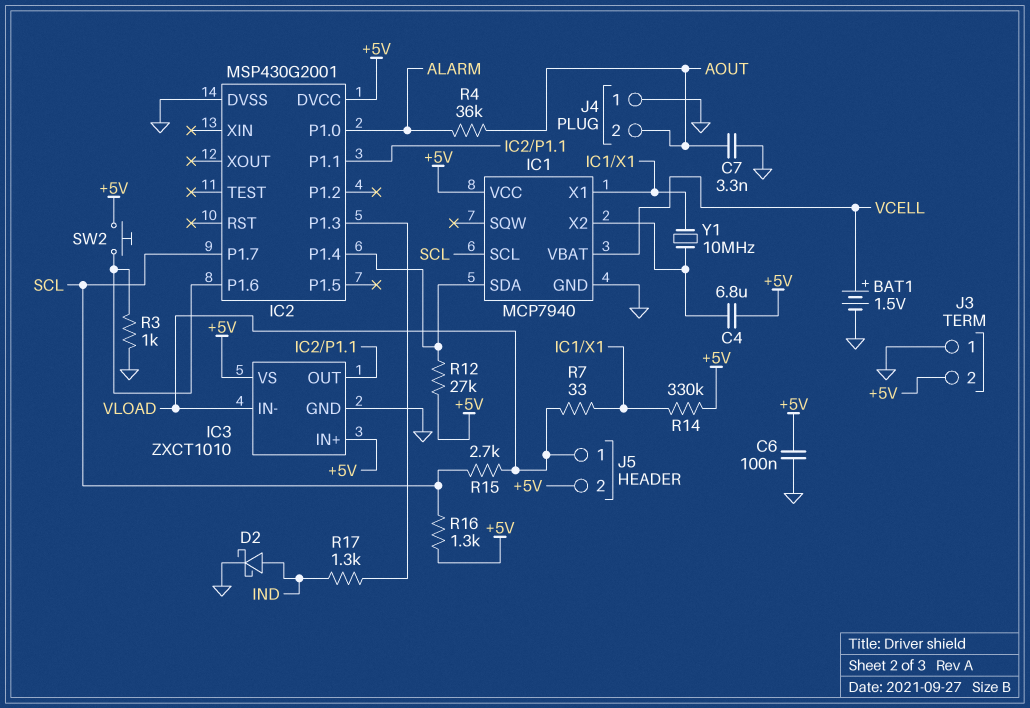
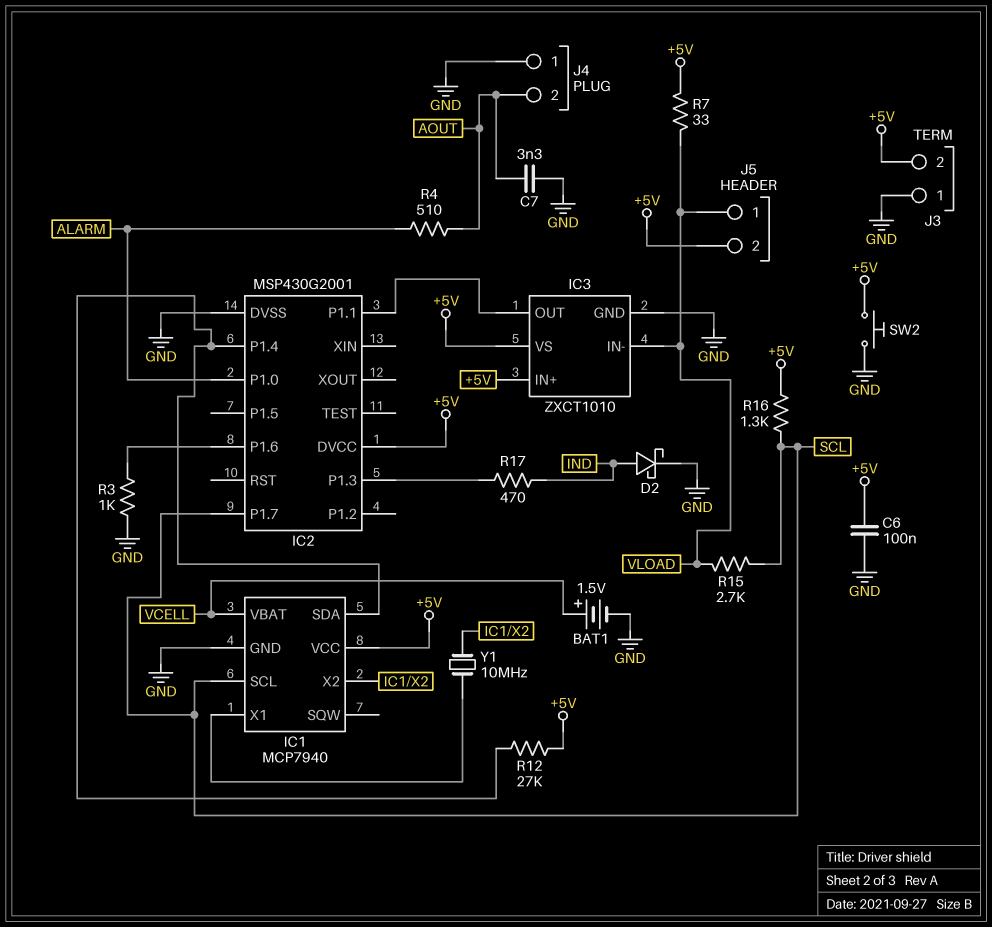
C4: 6.8uF (+5V, IC1/X2) -> none
R4: 36k (ALARM, AOUT) -> 510 (ALARM, AOUT)
R7: 33 (IC1/X1, VLOAD) -> 33 (+5V, VLOAD)
R14: 330k (+5V, IC1/X1) -> none
R17: 1.3k (IC2/P1.3, IND) -> 470 (IC2/P1.3, IND)
SW2: button (+5V, IC2/P1.6) -> button (+5V, GND)

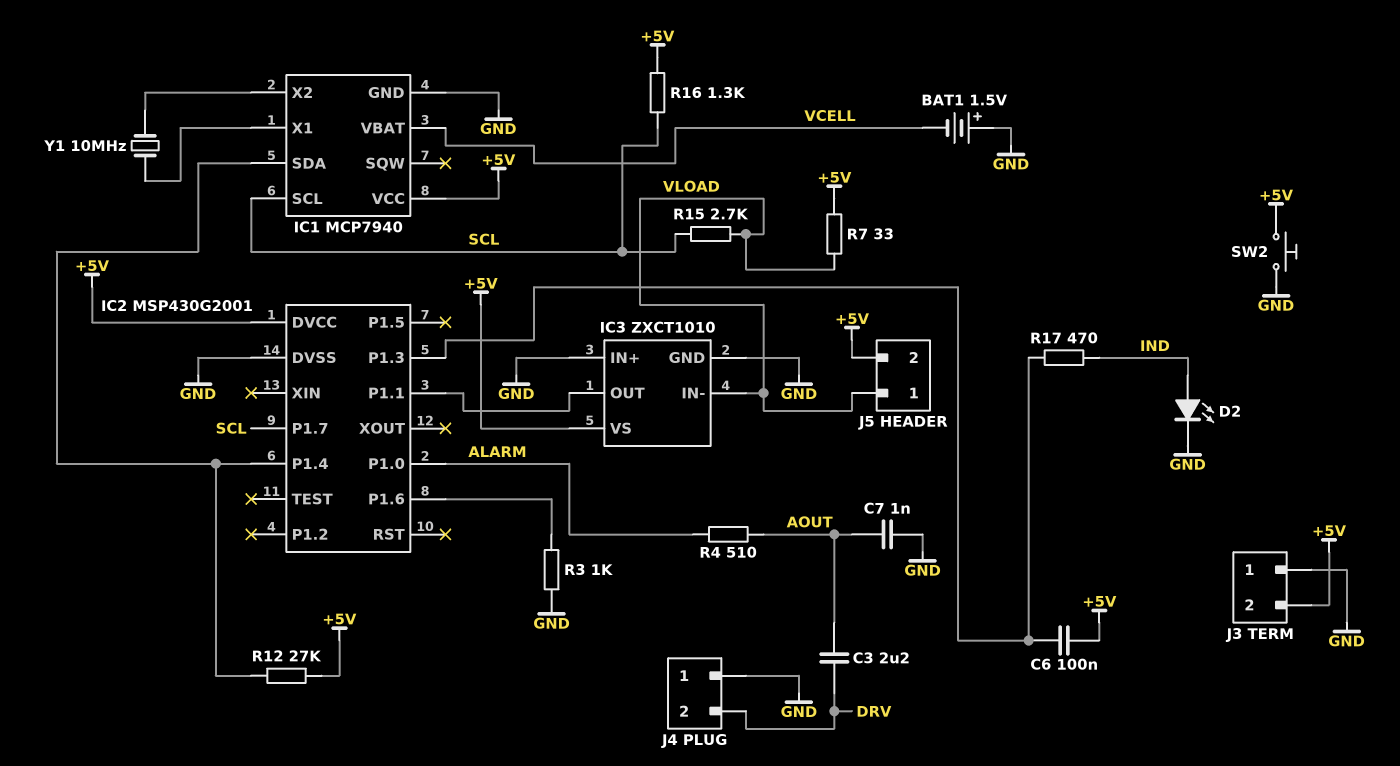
BAT1: 1.5V (plus VCELL, minus GND) -> 1.5V (plus GND, minus VCELL)
C3: none -> 2.2uF (AOUT, DRV)
C6: 100nF (+5V, GND) -> 100nF (+5V, IC2/P1.3)
C7: 3.3nF (AOUT, GND) -> 1nF (AOUT, GND)
D2: schottky (A IND, K GND) -> LED (A IND, K GND)
IC3 pin IN+: +5V -> GND
J4 pin 2: AOUT -> DRV

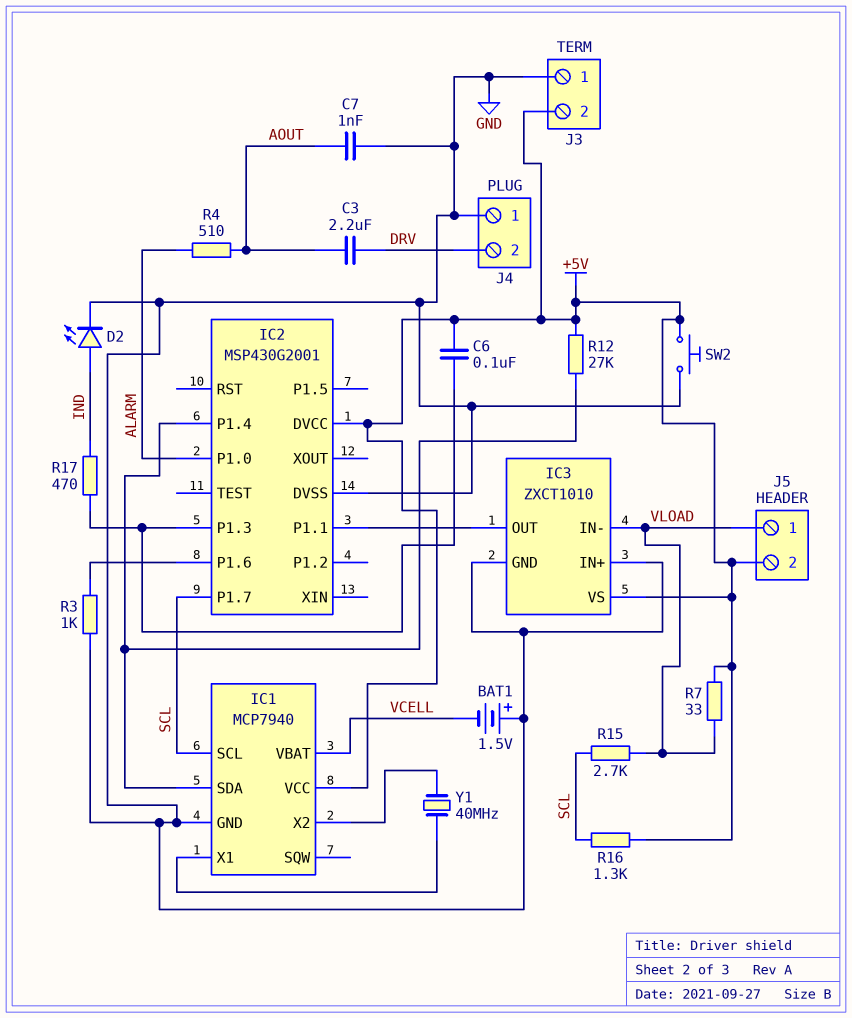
Y1: 10MHz (IC1/X1, IC1/X2) -> 40MHz (IC1/X1, IC1/X2)

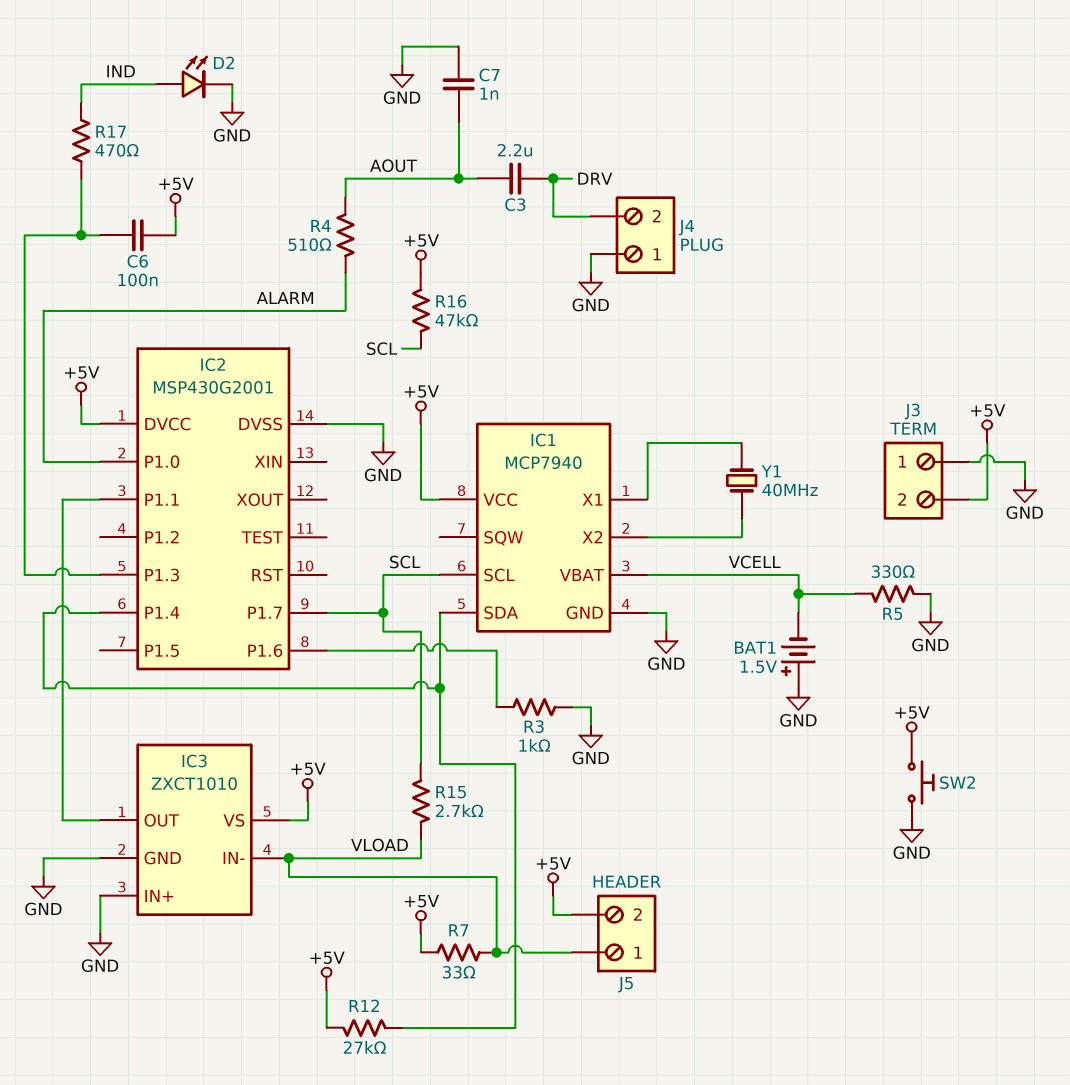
R5: none -> 330 (GND, VCELL)
R16: 1.3k (+5V, SCL) -> 47k (+5V, SCL)

